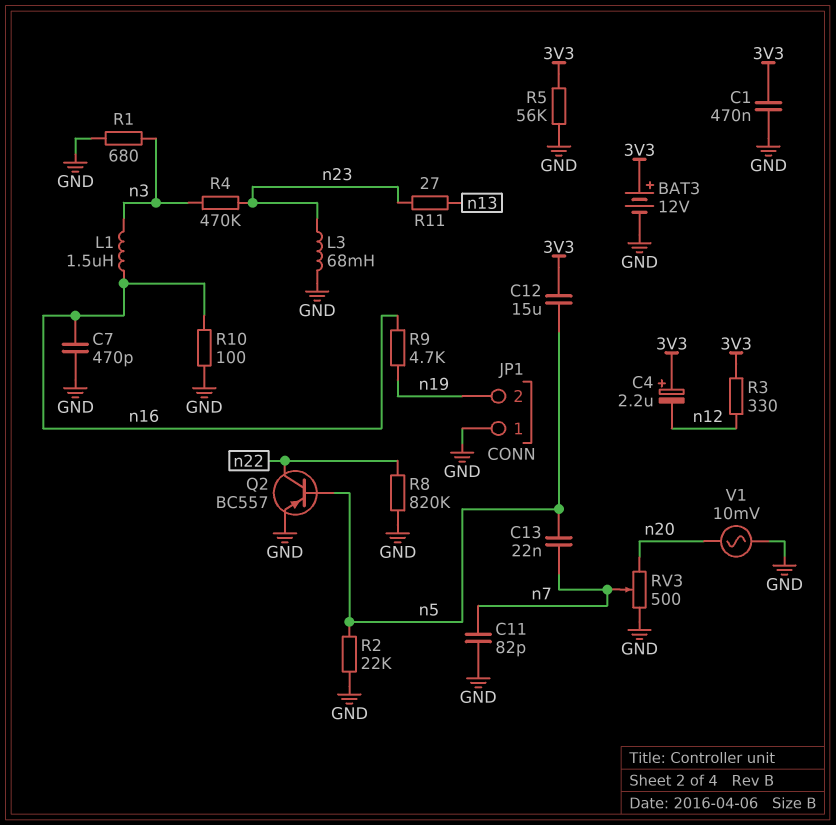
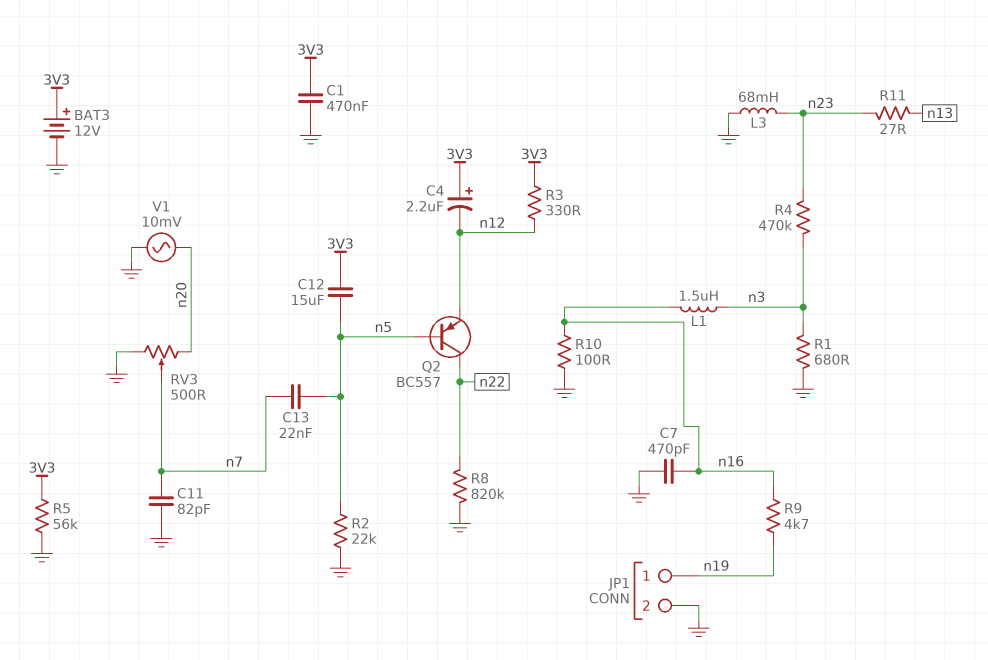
JP1 pin 1: GND -> n19
JP1 pin 2: n19 -> GND
Q2: PNP BC557 (B n5, C n22, E GND) -> PNP BC557 (B n5, C n22, E n12)

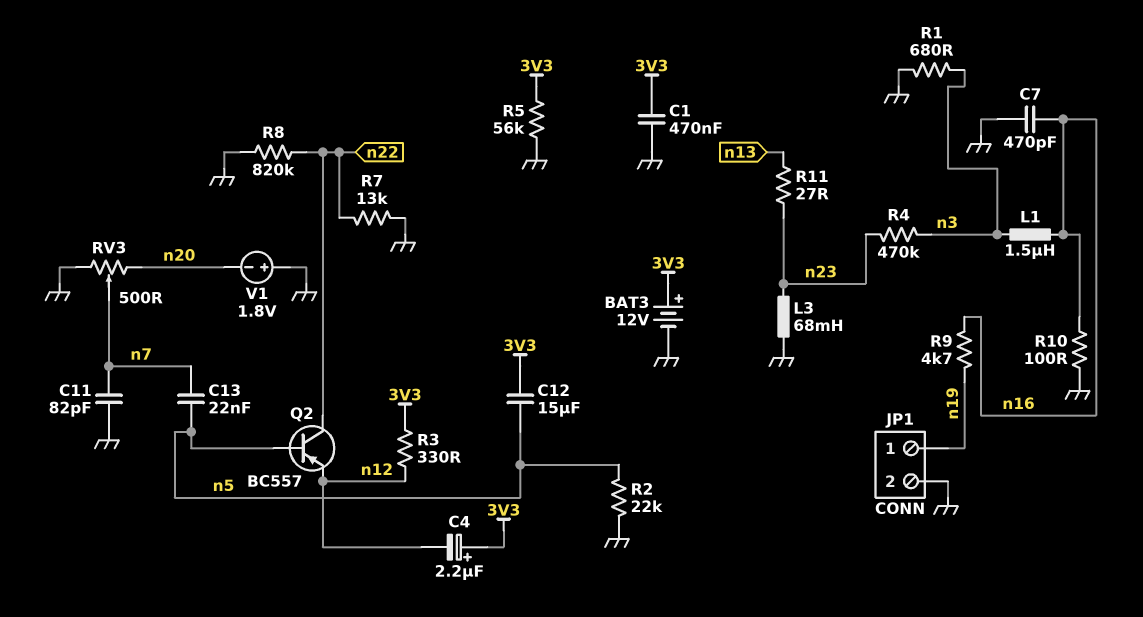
R7: none -> 13k (GND, n22)
V1: AC 10mV (GND, n20) -> 1.8V (plus GND, minus n20)

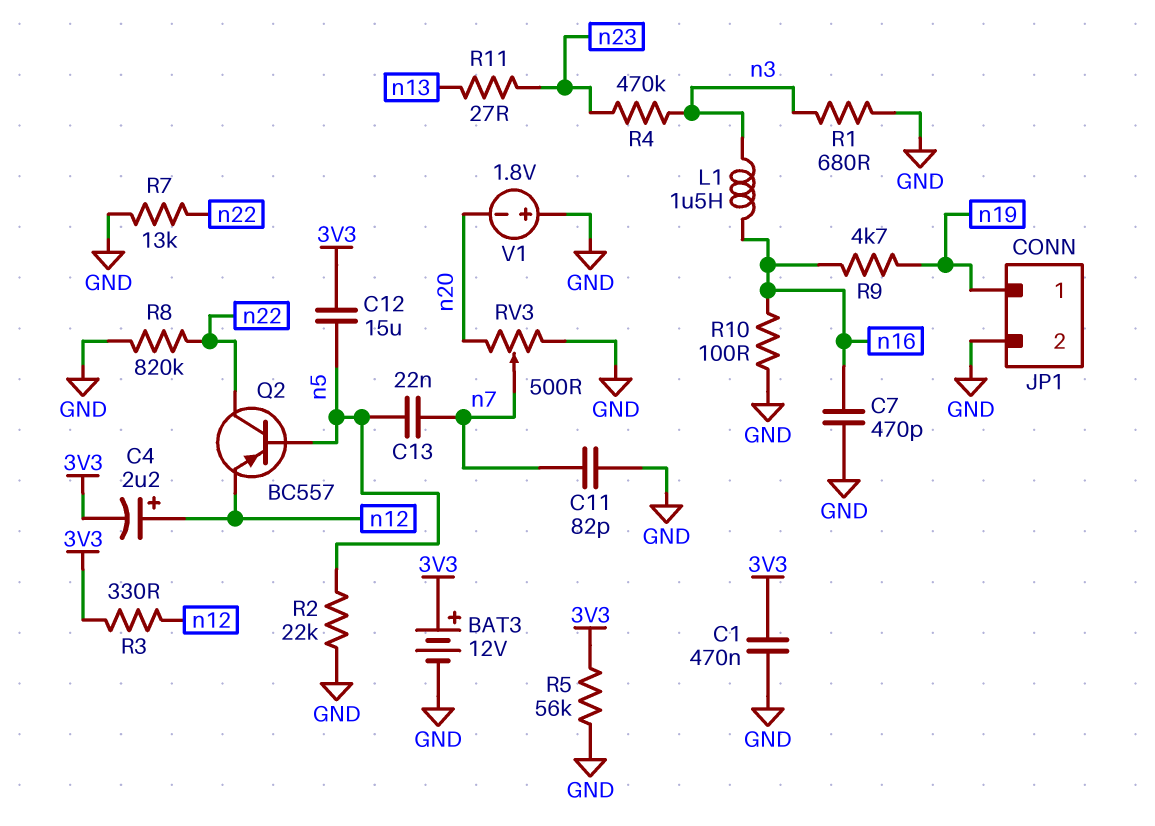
C4: 2.2uF (plus 3V3, minus n12) -> 2.2uF (plus n12, minus 3V3)
L3: 68mH (GND, n23) -> none

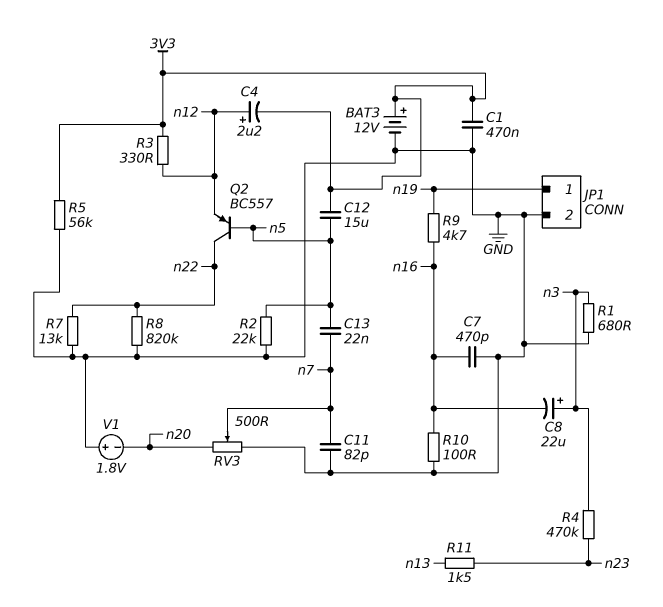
C8: none -> 22uF (plus n3, minus n16)
L1: 1.5uH (n3, n16) -> none
R11: 27 (n13, n23) -> 1.5k (n13, n23)

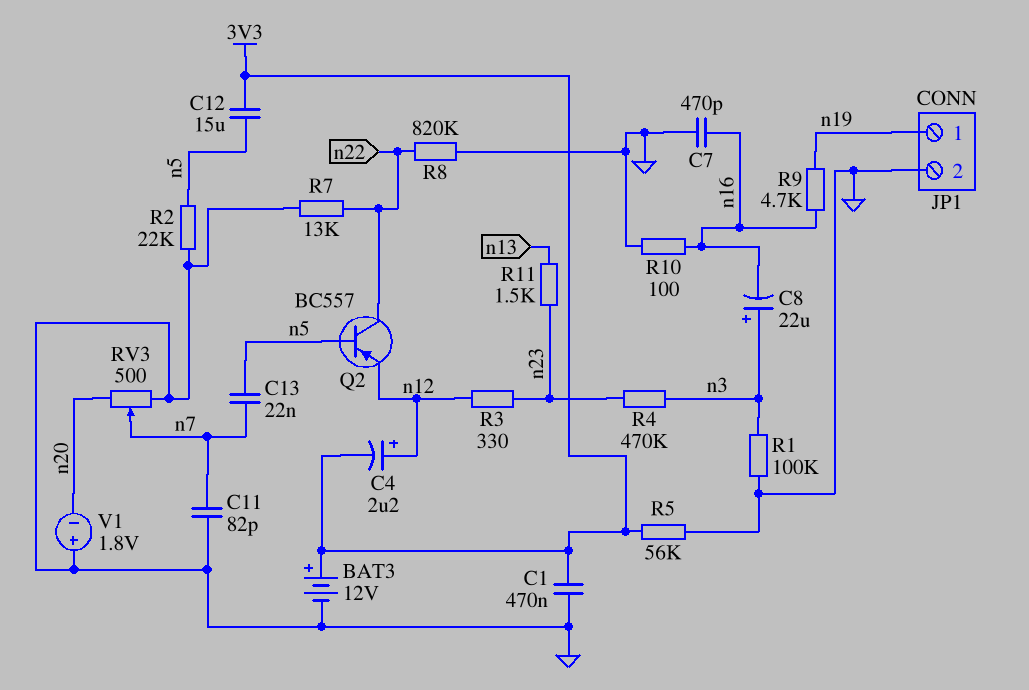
R1: 680 (GND, n3) -> 100k (GND, n3)
R3: 330 (3V3, n12) -> 330 (n12, n23)

